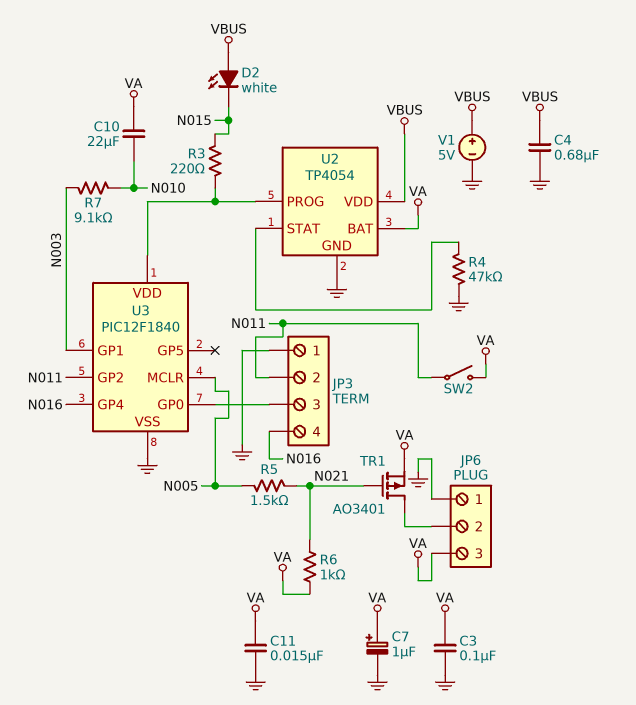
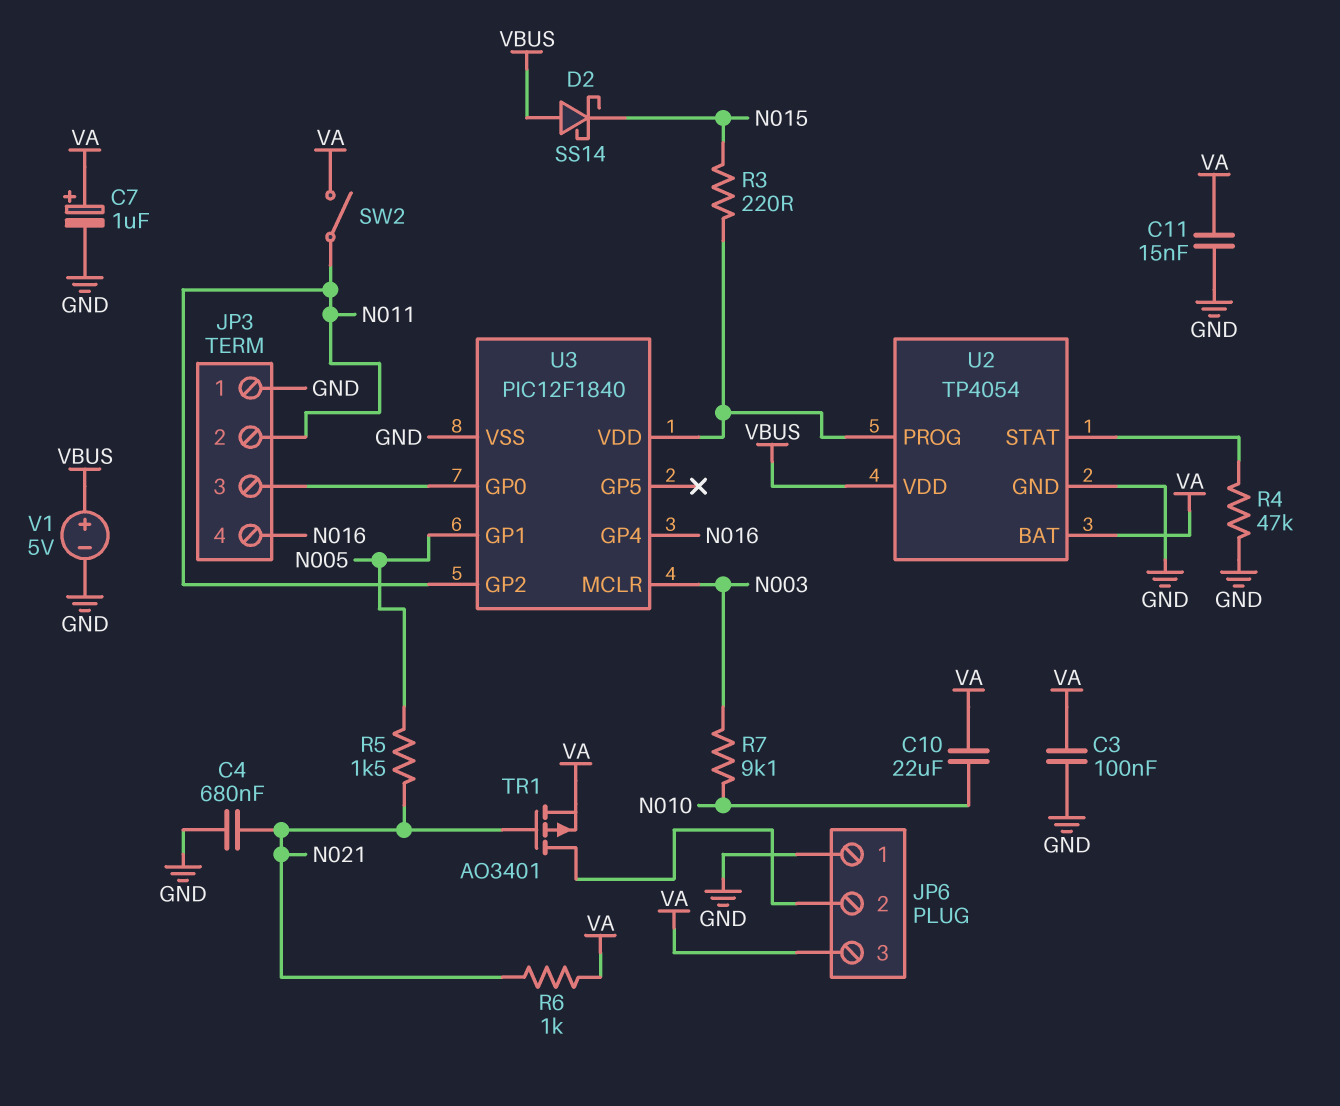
C4: 680nF (GND, VBUS) -> 680nF (GND, N021)
D2: LED white (A VBUS, K N015) -> schottky SS14 (A VBUS, K N015)
U3 pin GP1: N003 -> N005
U3 pin MCLR: N005 -> N003

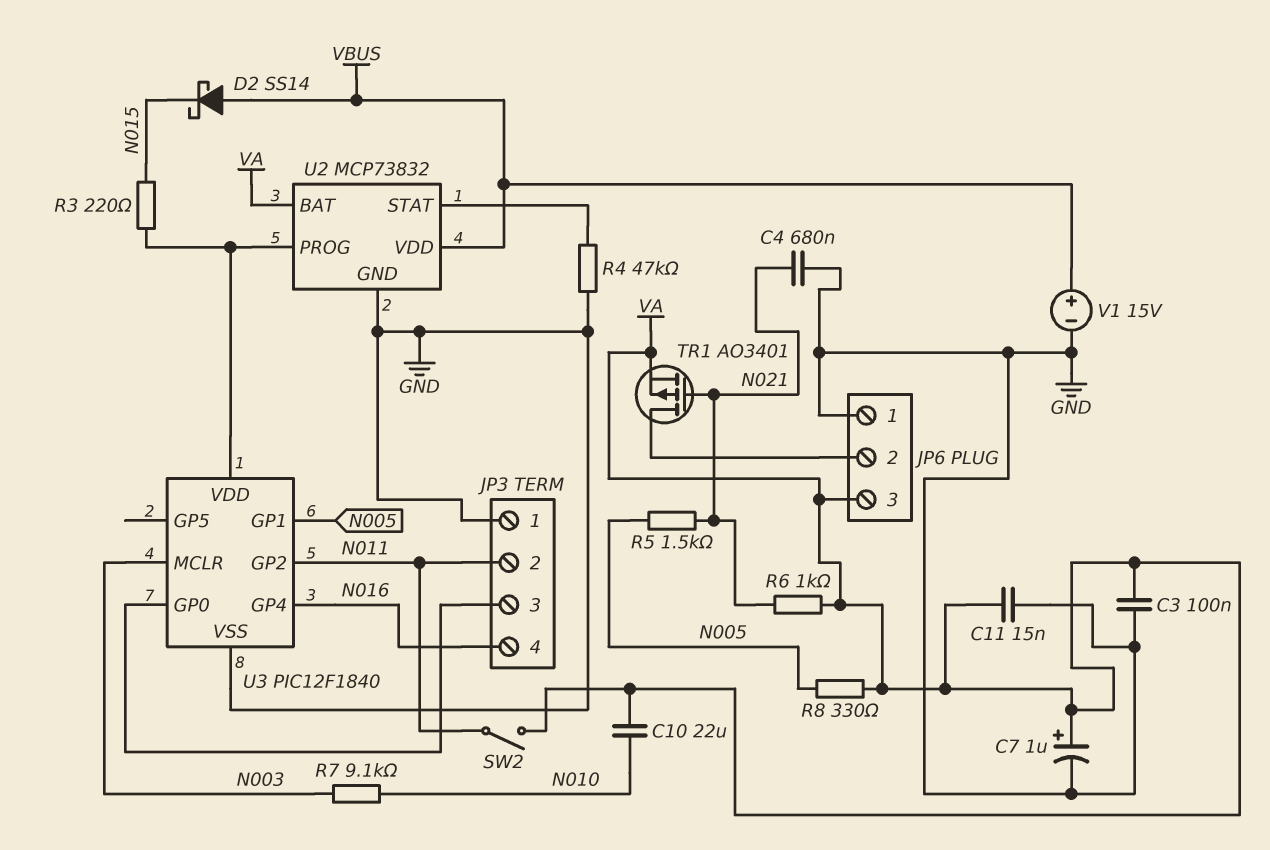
R8: none -> 330 (N005, VA)
U2: TP4054 -> MCP73832
V1: 5V (plus VBUS, minus GND) -> 15V (plus VBUS, minus GND)

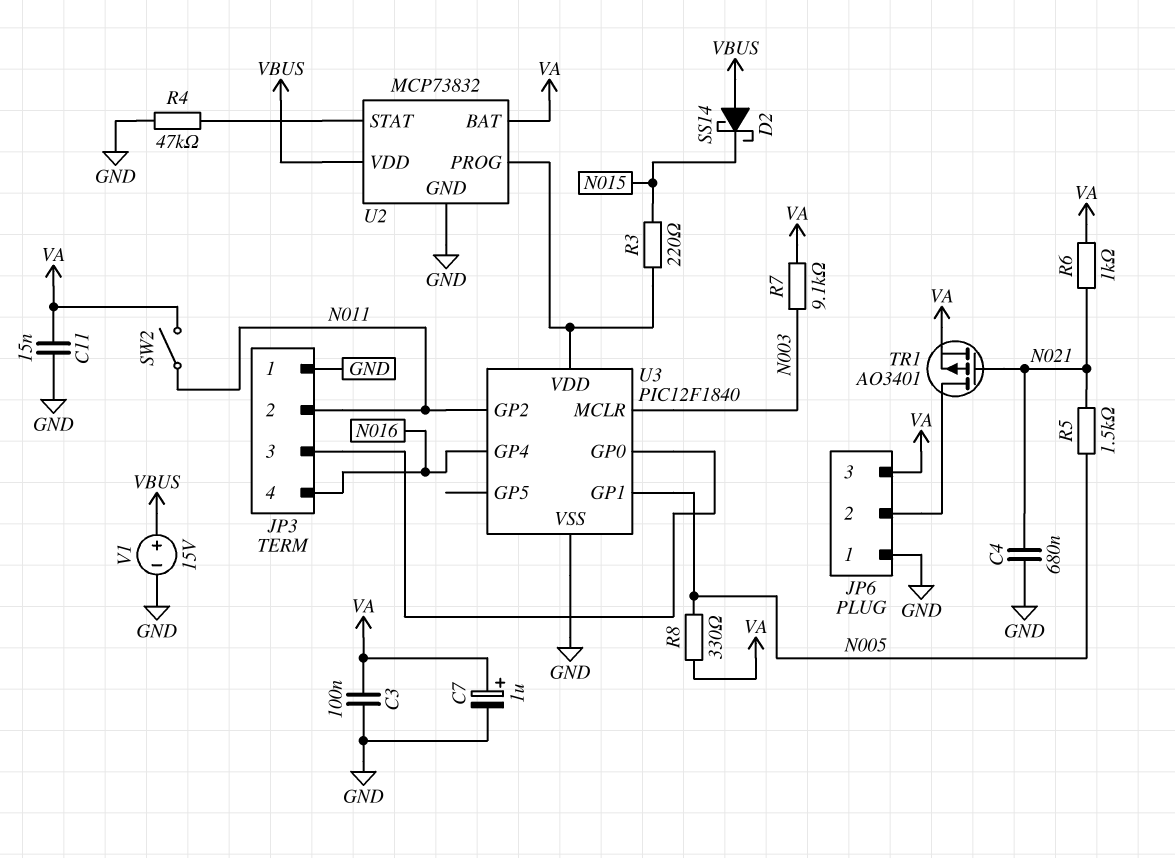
C10: 22uF (N010, VA) -> none
R7: 9.1k (N003, N010) -> 9.1k (N003, VA)

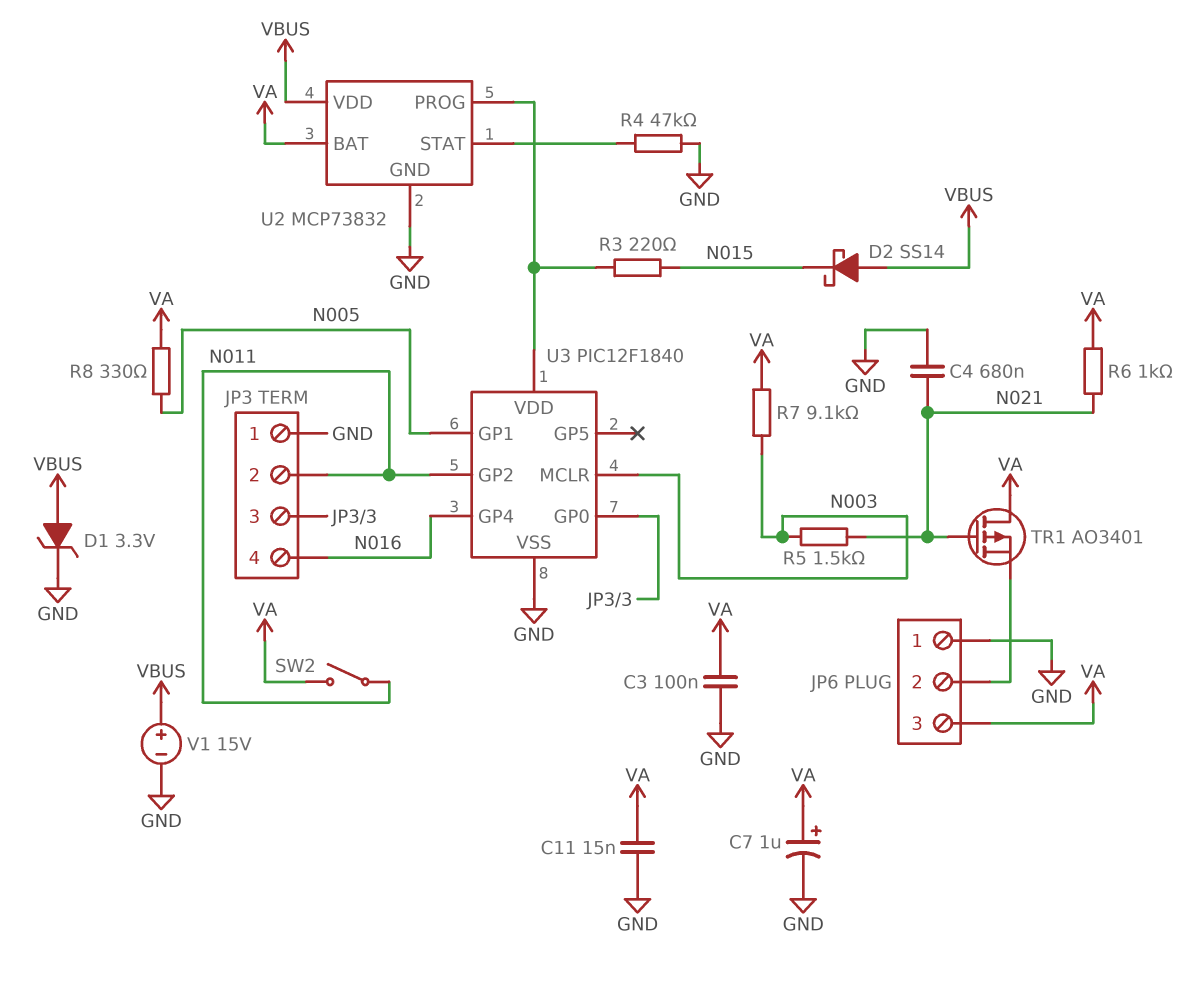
D1: none -> zener 3.3V (A VBUS, K GND)
R5: 1.5k (N005, N021) -> 1.5k (N003, N021)
TR1: PMOS AO3401 (G N021, D JP6/2, S VA) -> PMOS AO3401 (G N021, D VA, S JP6/2)

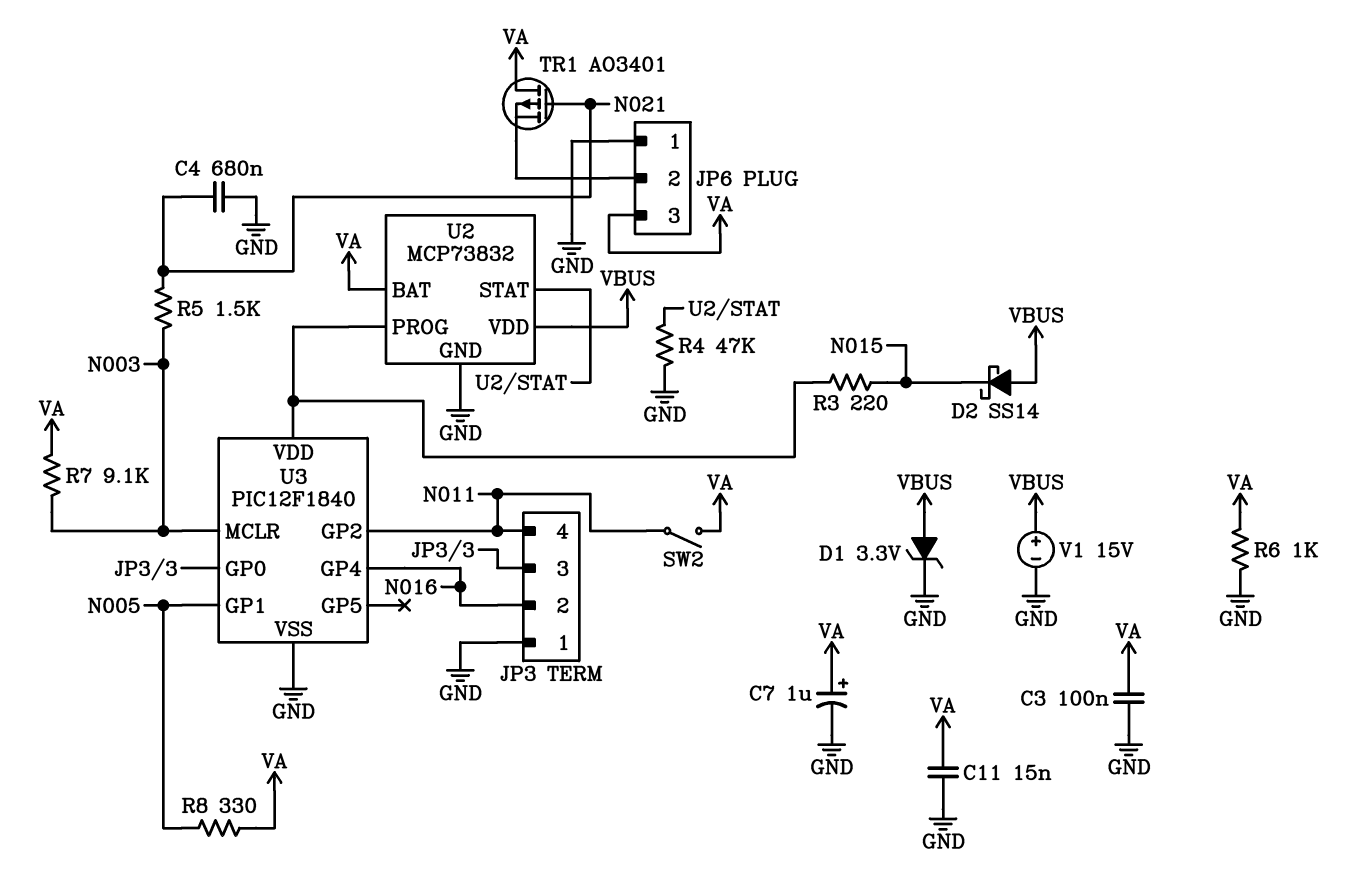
JP3 pin 2: N011 -> N016
JP3 pin 4: N016 -> N011
R6: 1k (N021, VA) -> 1k (GND, VA)

